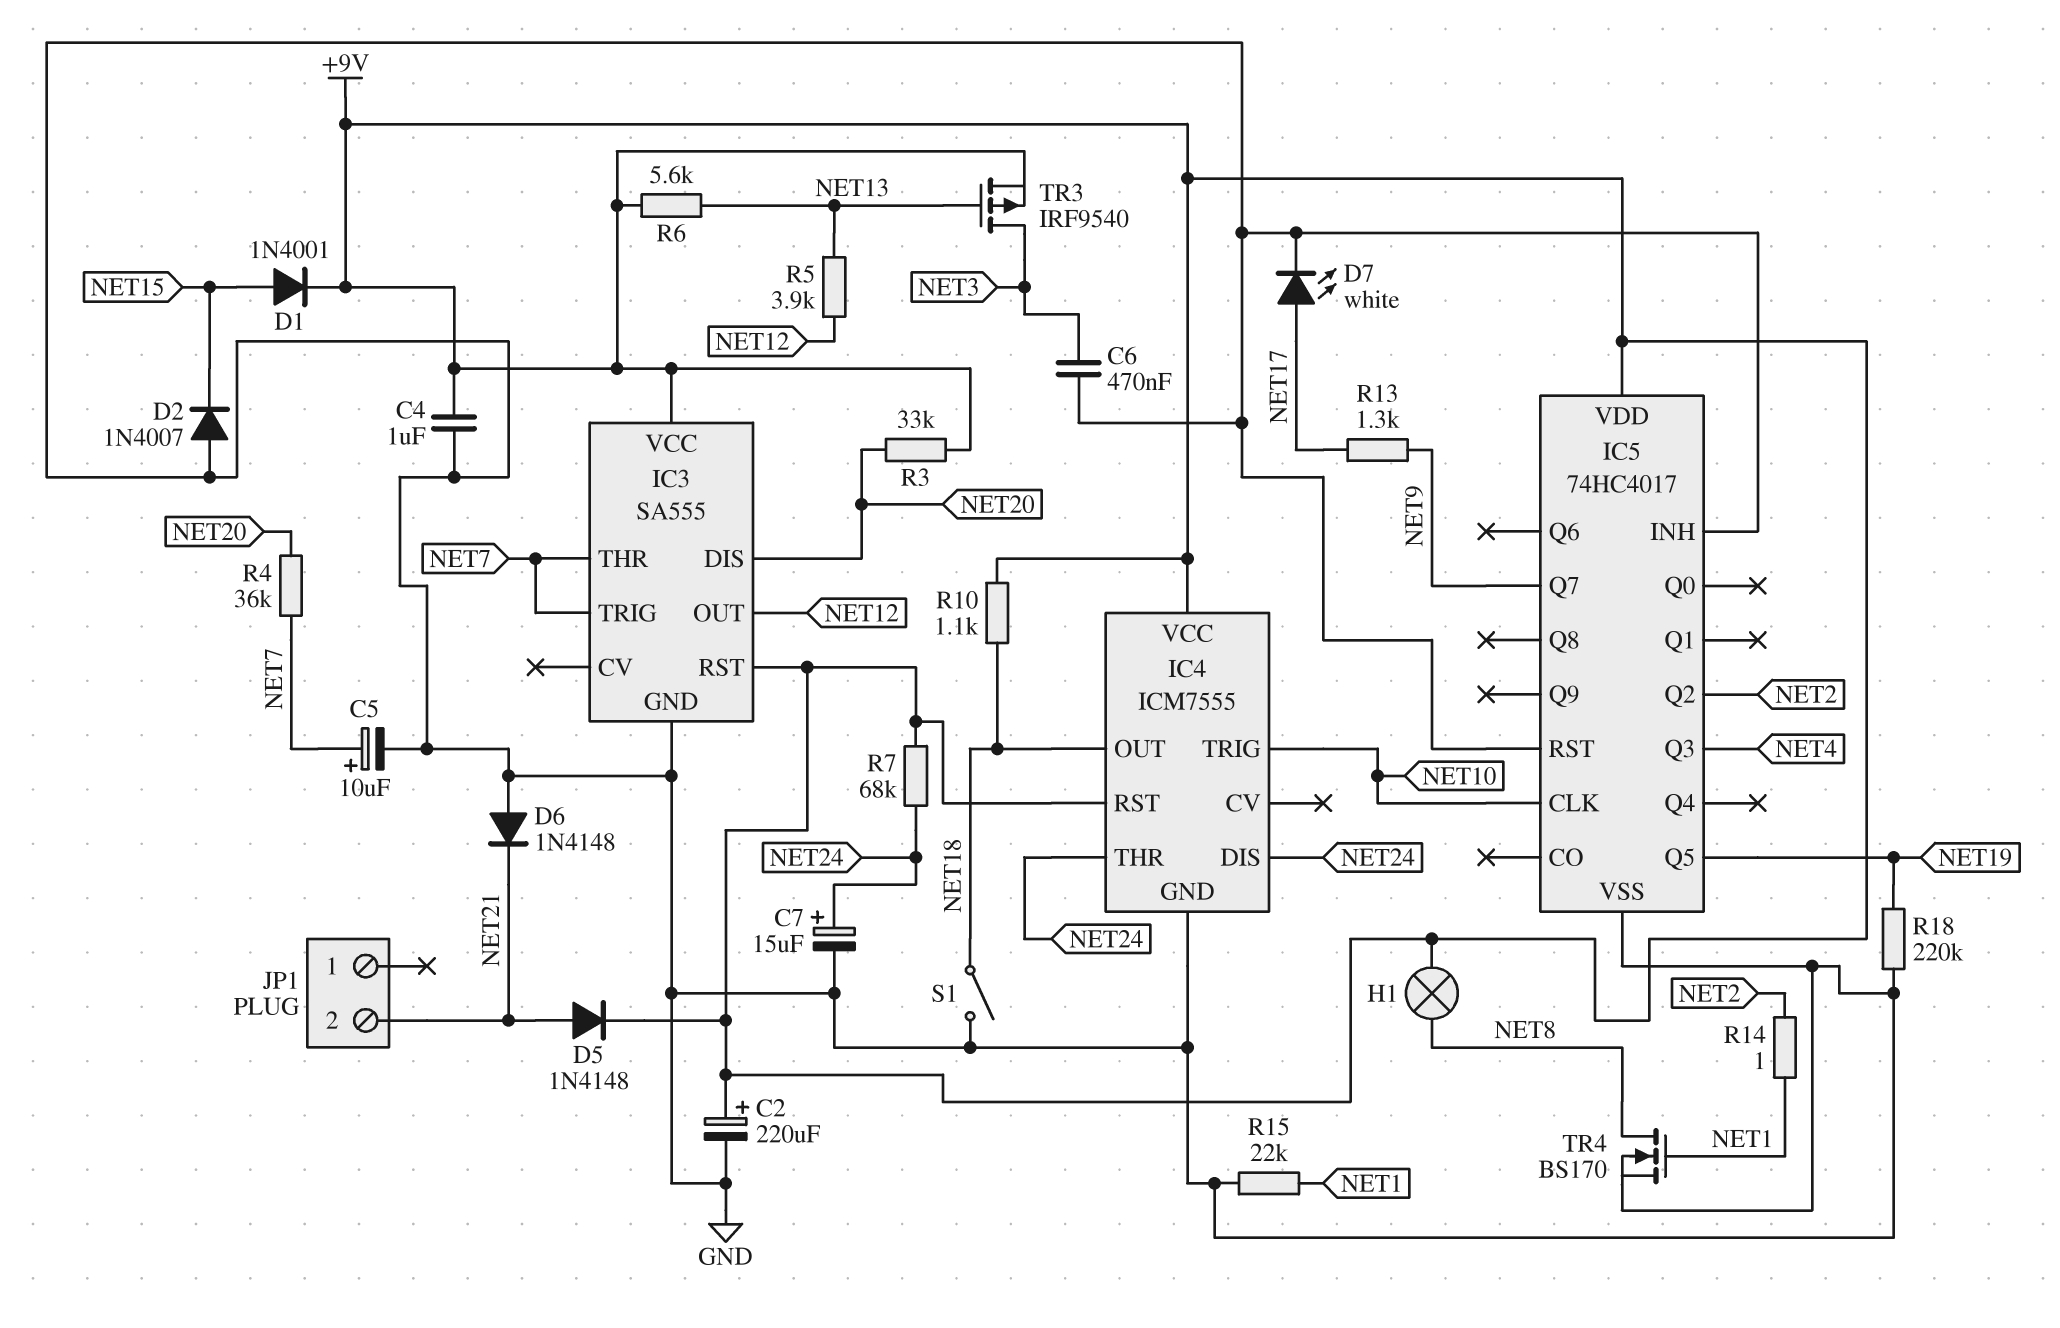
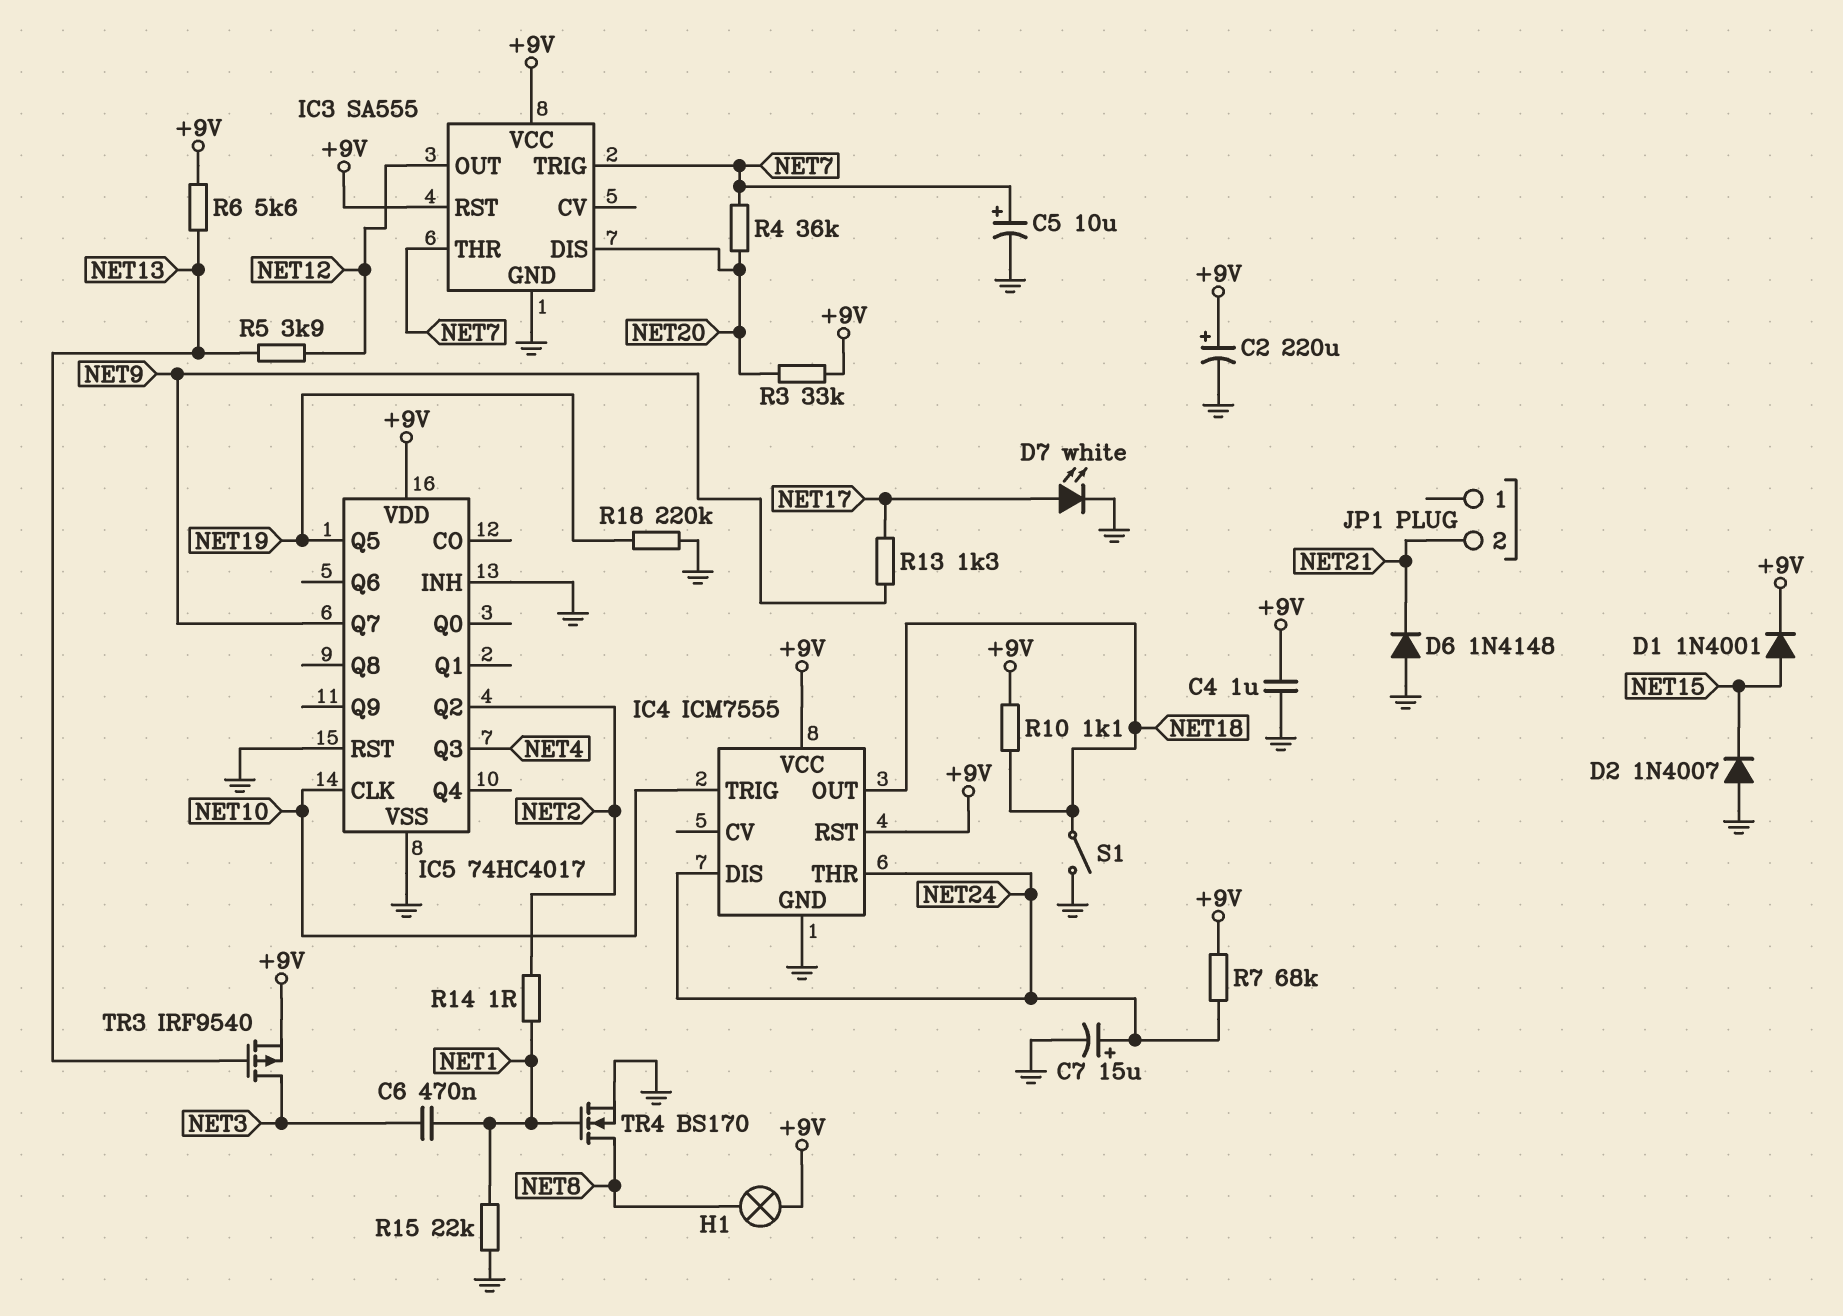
C6: 470nF (GND, NET3) -> 470nF (NET1, NET3)
D5: diode 1N4148 (A NET21, K +9V) -> none

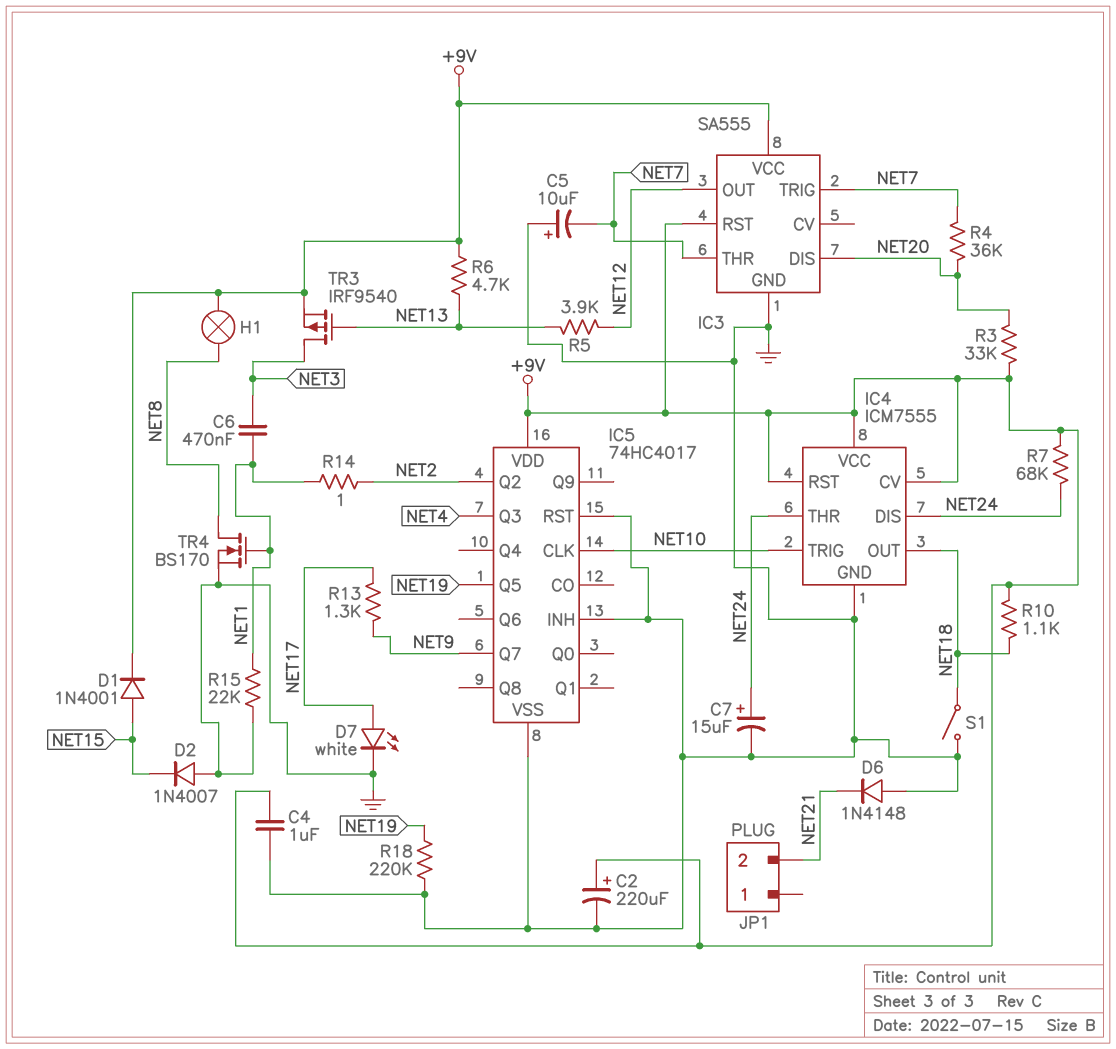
C5: 10uF (plus NET7, minus GND) -> 10uF (plus GND, minus NET7)
IC4 pin CV: none -> +9V
R6: 5.6k (+9V, NET13) -> 4.7k (+9V, NET13)

